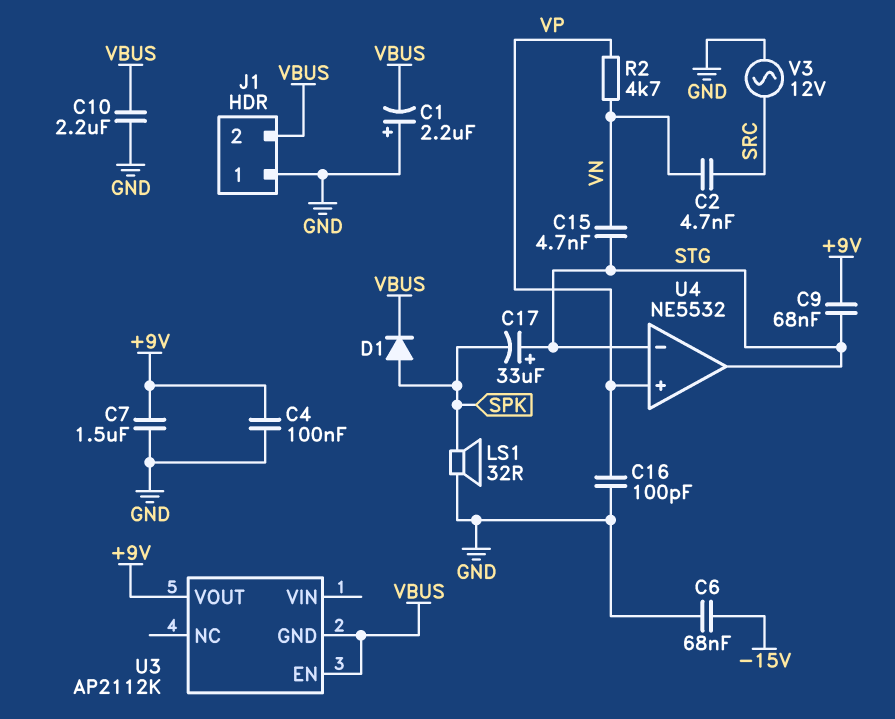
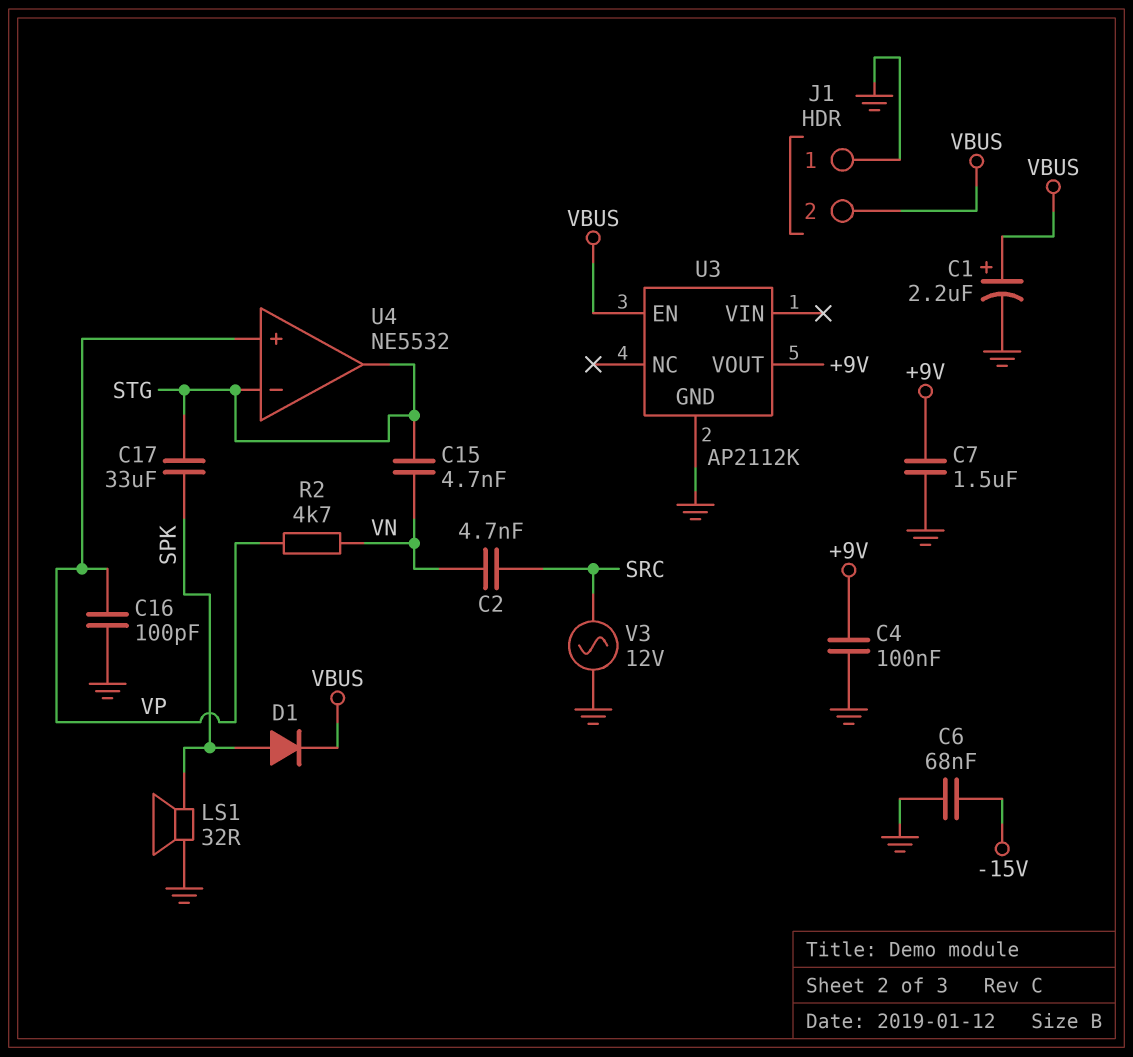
C1: 2.2uF (plus GND, minus VBUS) -> 2.2uF (plus VBUS, minus GND)
C9: 68nF (+9V, STG) -> none
C10: 2.2uF (GND, VBUS) -> none
C17: 33uF (plus STG, minus SPK) -> 33uF (SPK, STG)
U3 pin GND: VBUS -> GND

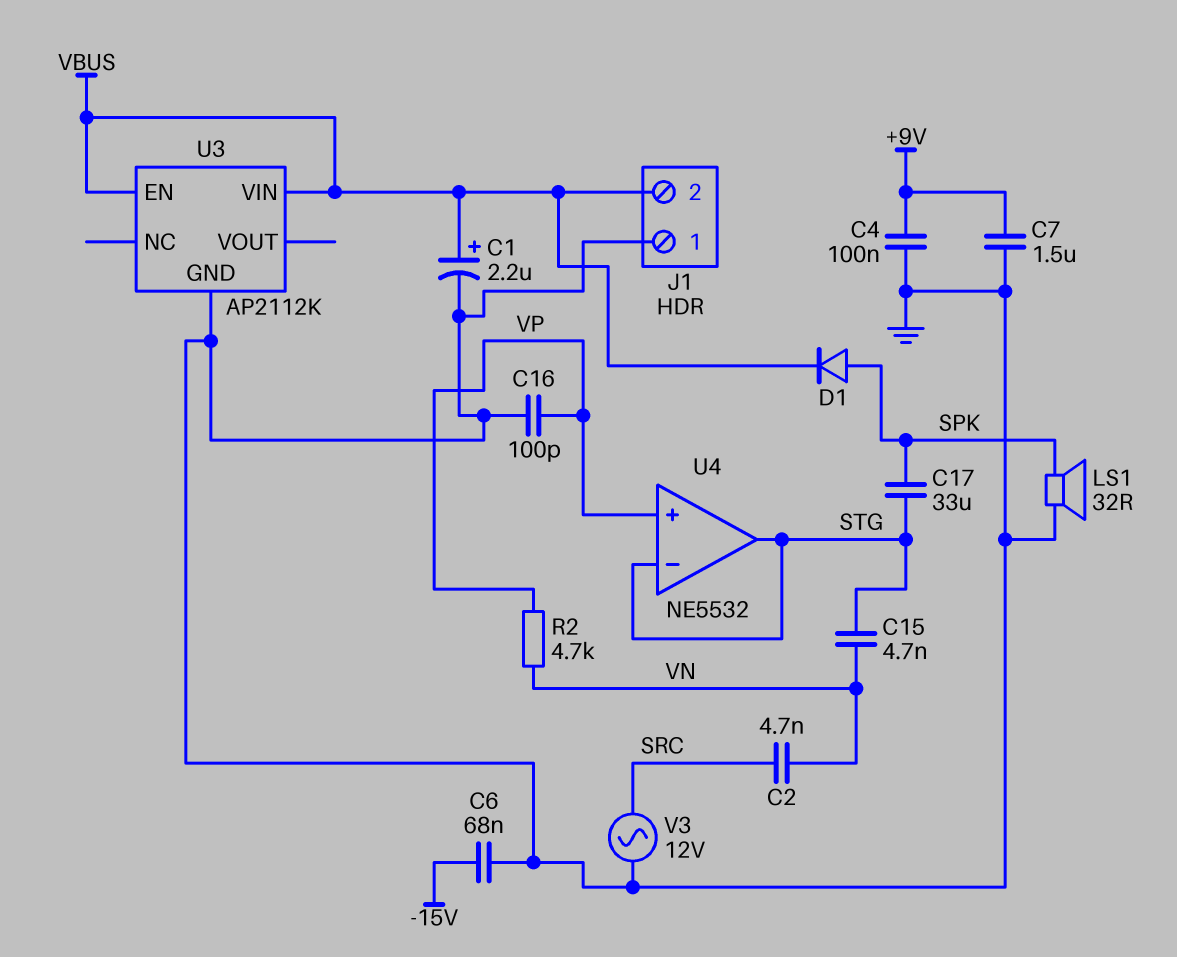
U3 pin VIN: none -> VBUS
U3 pin VOUT: +9V -> none

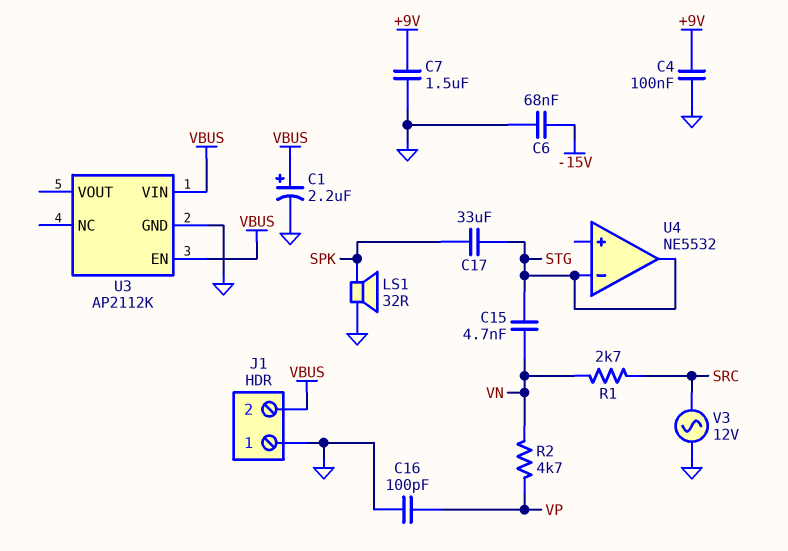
C2: 4.7nF (SRC, VN) -> none
D1: diode (A SPK, K VBUS) -> none
R1: none -> 2.7k (SRC, VN)
U4 pin in+: VP -> none

